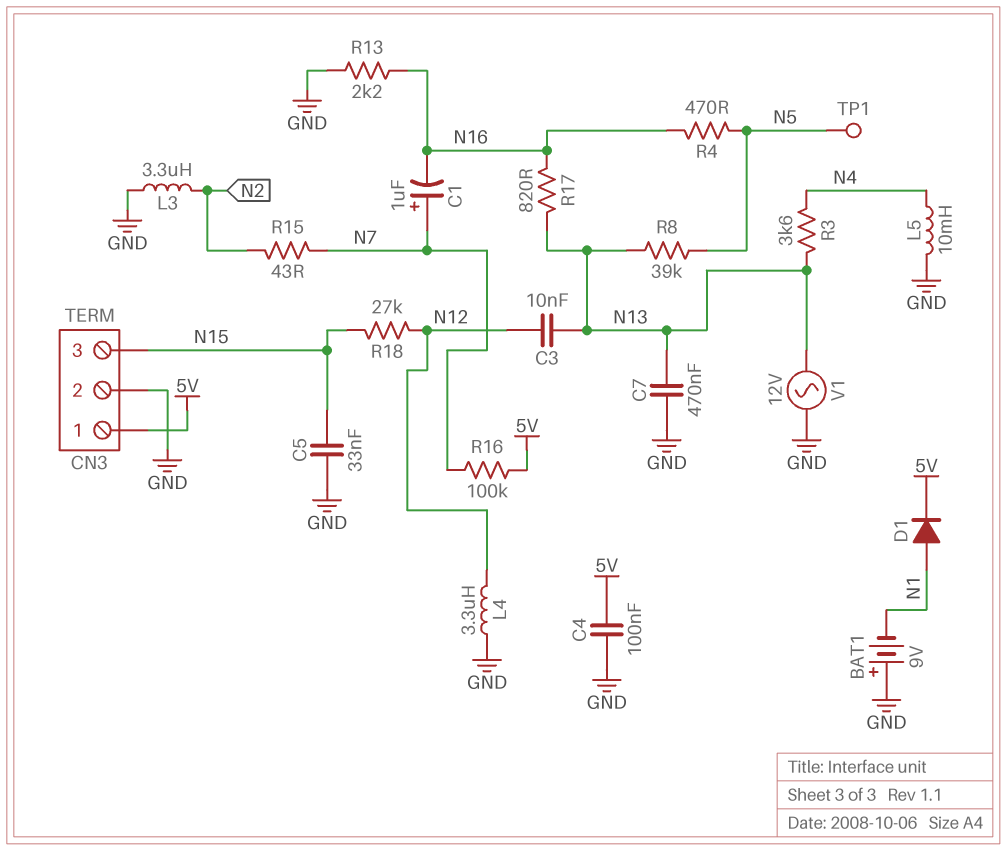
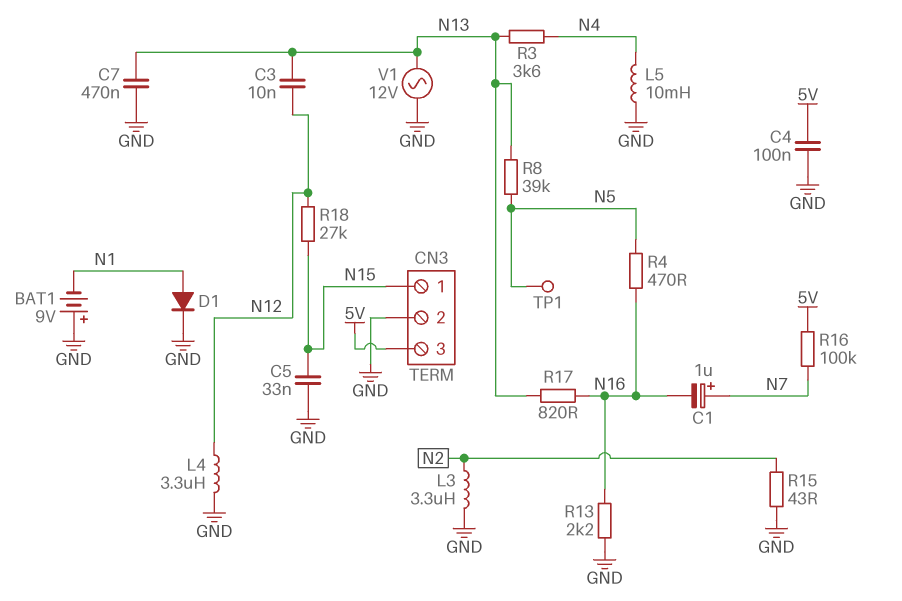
CN3 pin 1: 5V -> N15
CN3 pin 3: N15 -> 5V
D1: diode (A N1, K 5V) -> diode (A N1, K GND)
R15: 43 (N2, N7) -> 43 (GND, N2)

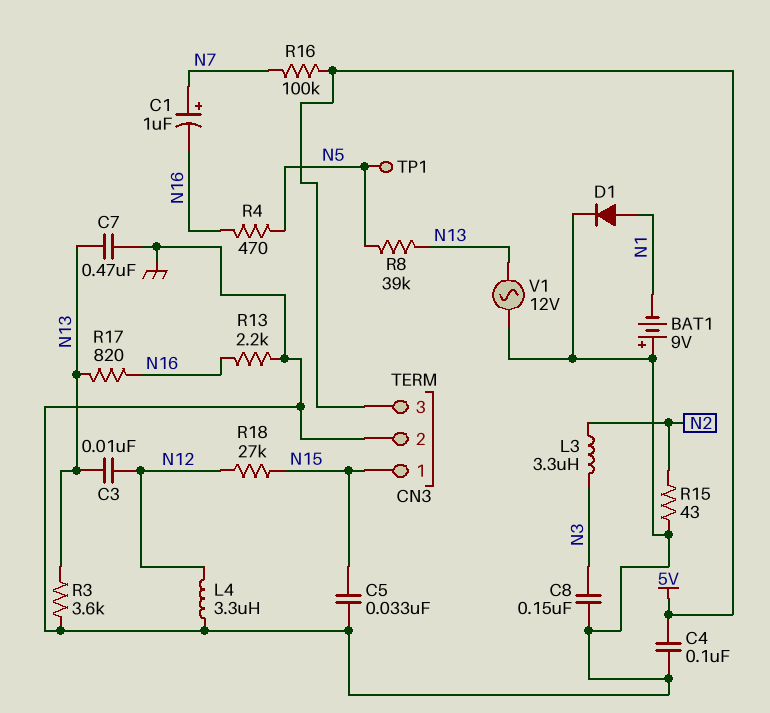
C8: none -> 150nF (GND, N3)
L3: 3.3uH (GND, N2) -> 3.3uH (N2, N3)
L5: 10mH (GND, N4) -> none
R3: 3.6k (N4, N13) -> 3.6k (GND, N13)

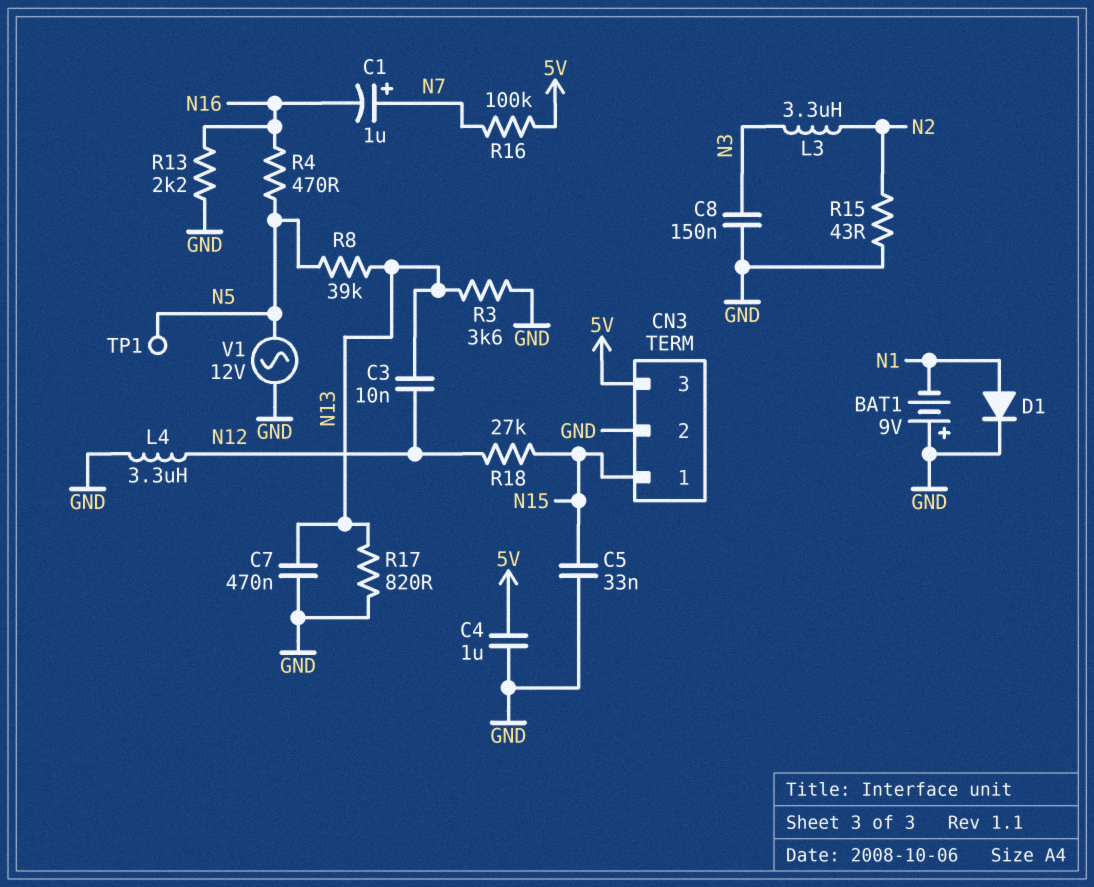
C4: 100nF (5V, GND) -> 1uF (5V, GND)
R17: 820 (N13, N16) -> 820 (GND, N13)
V1: AC 12V (GND, N13) -> AC 12V (GND, N5)

